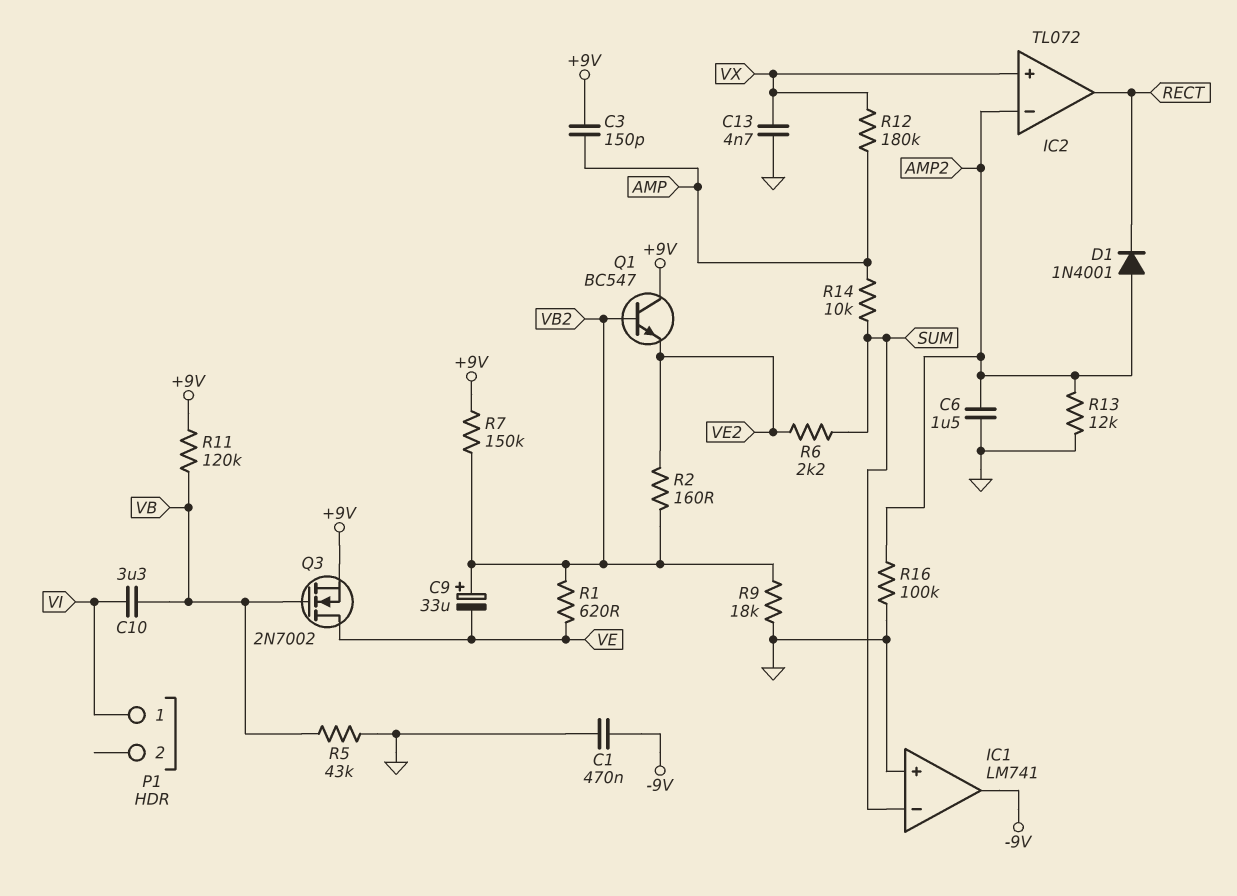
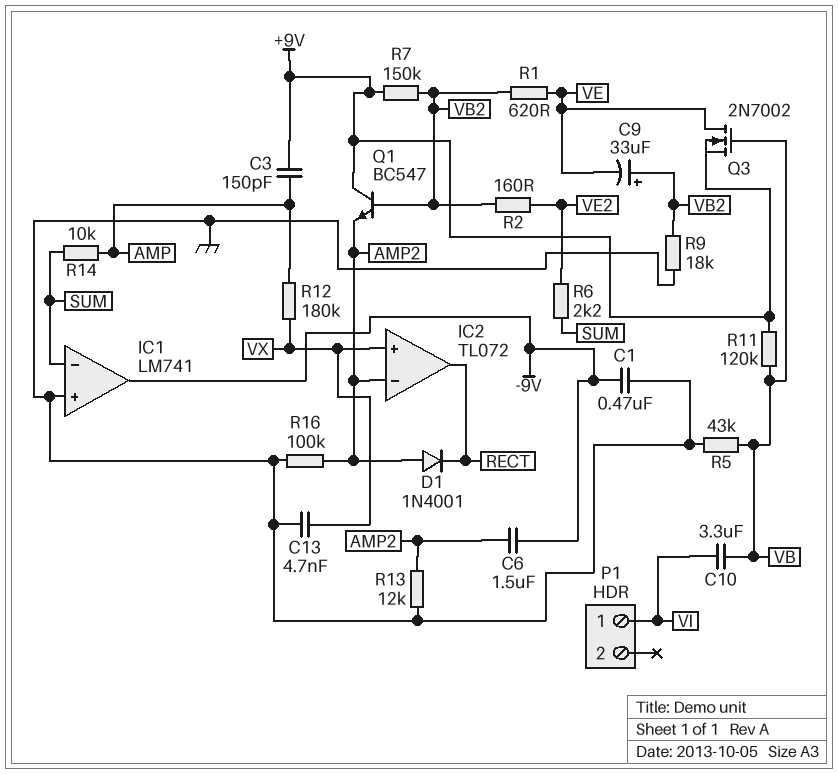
C6: 1.5uF (AMP2, GND) -> 1.5uF (-9V, AMP2)
Q1: NPN BC547 (B VB2, C +9V, E VE2) -> NPN BC547 (B VB2, C +9V, E AMP2)

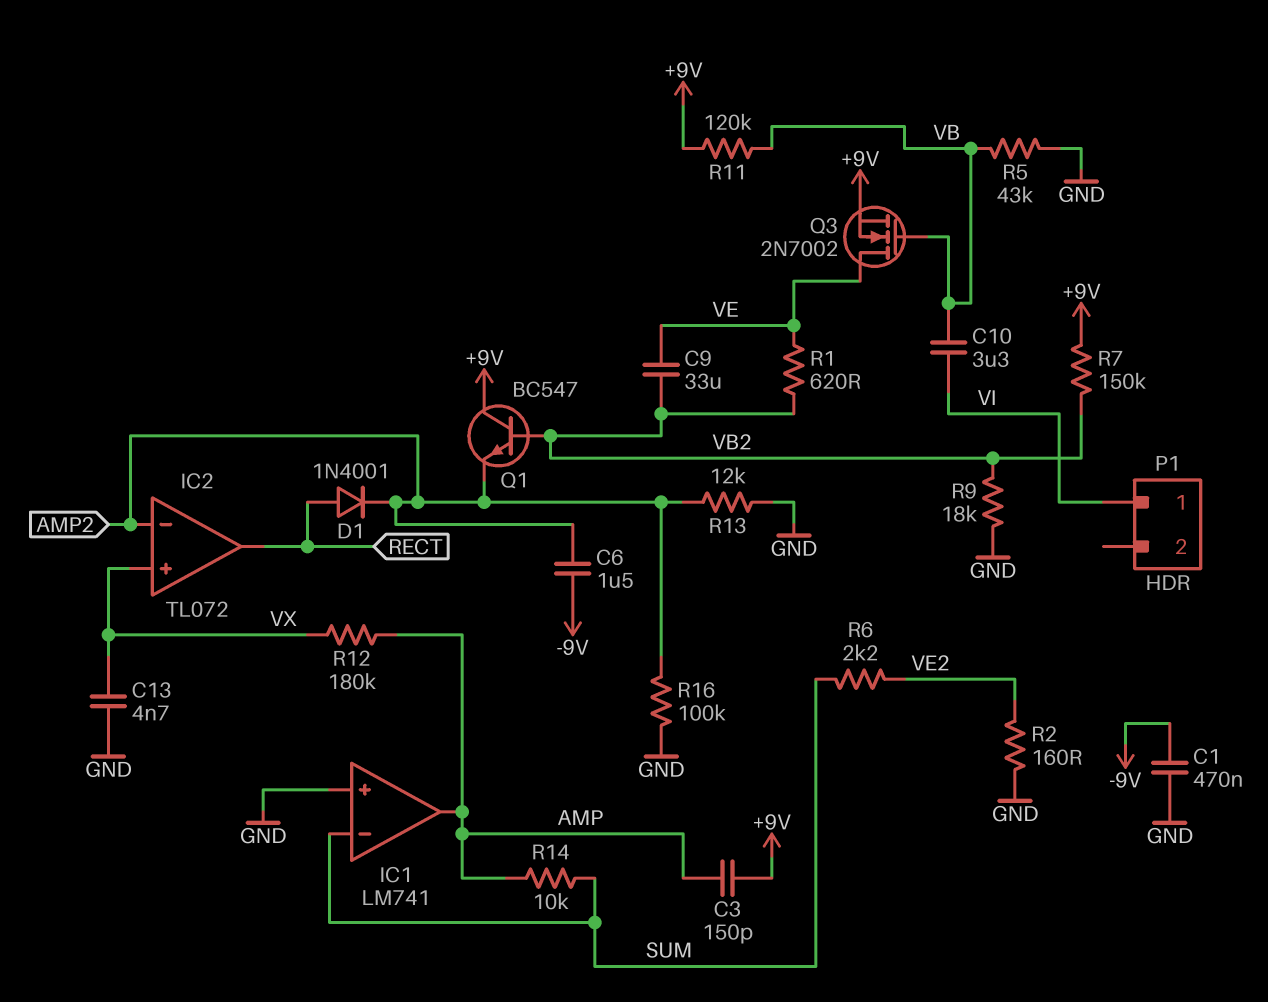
C9: 33uF (plus VB2, minus VE) -> 33uF (VB2, VE)
D1: diode 1N4001 (A AMP2, K RECT) -> diode 1N4001 (A RECT, K AMP2)
IC1 pin out: -9V -> AMP
R2: 160 (VB2, VE2) -> 160 (GND, VE2)

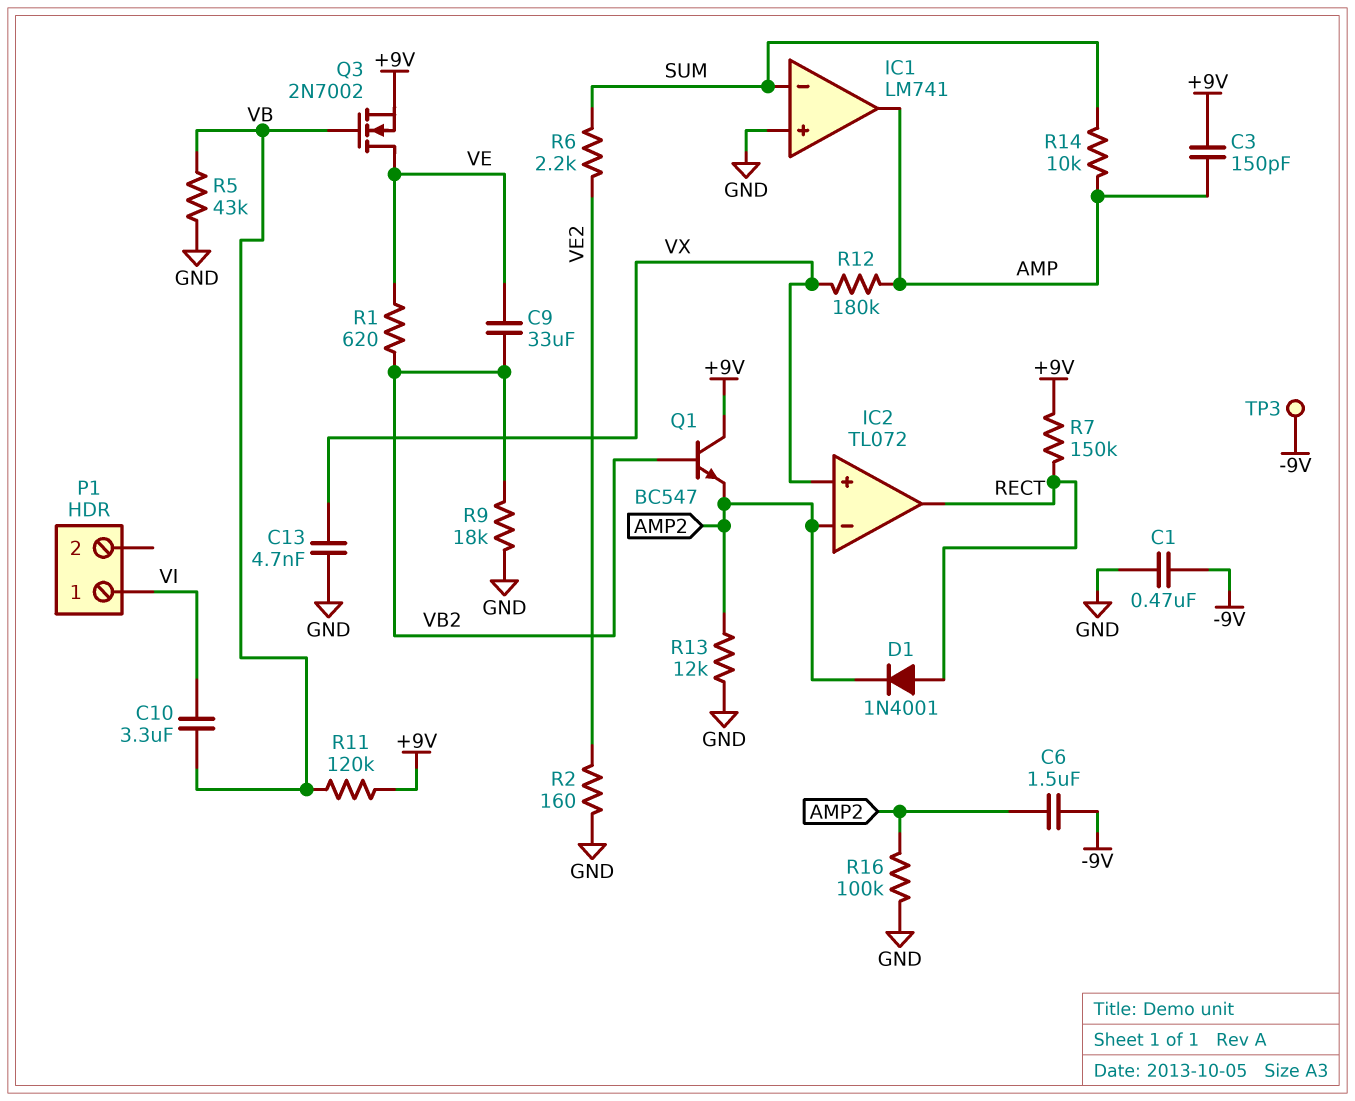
R7: 150k (+9V, VB2) -> 150k (+9V, RECT)
TP3: none -> test point (-9V)

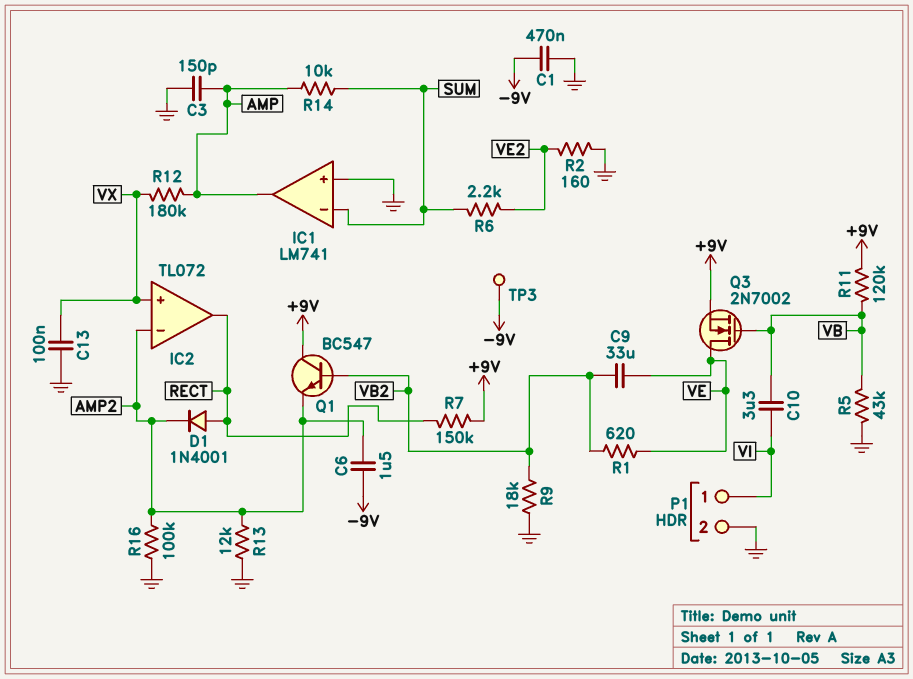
C3: 150pF (+9V, AMP) -> 150pF (AMP, GND)
C13: 4.7nF (GND, VX) -> 100nF (GND, VX)
P1 pin 2: none -> GND

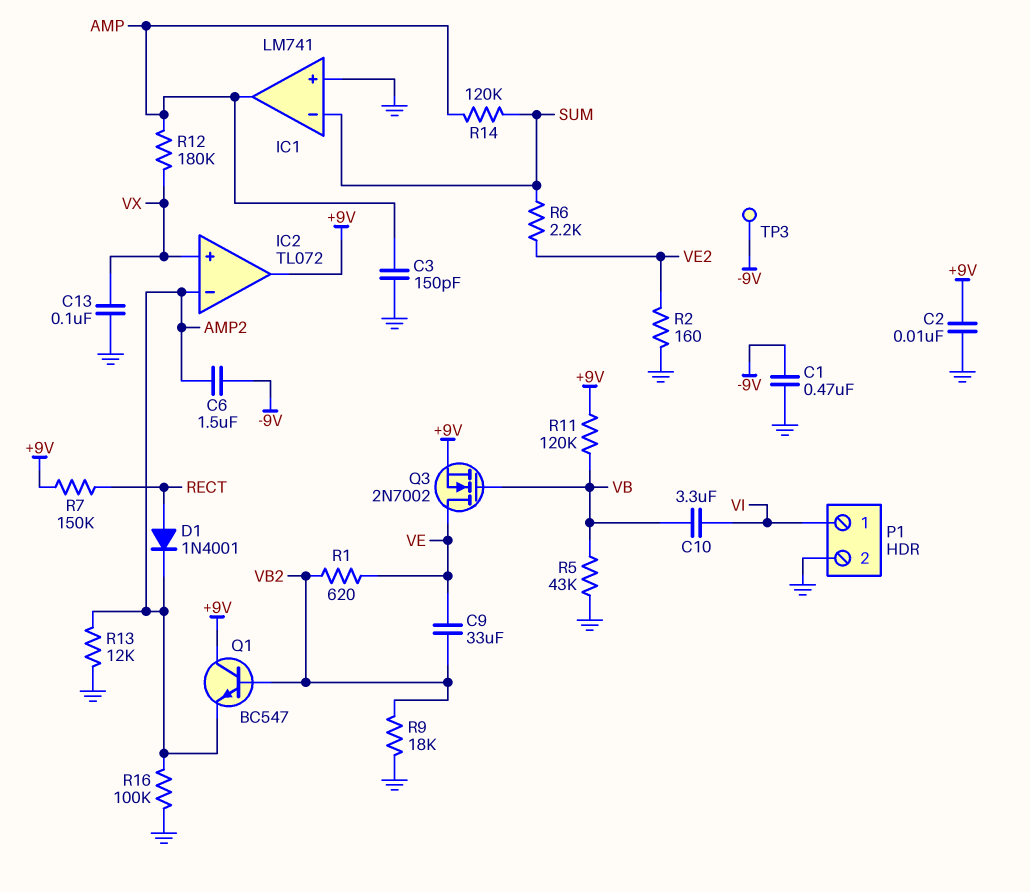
C2: none -> 10nF (+9V, GND)
IC2 pin out: RECT -> +9V
R14: 10k (AMP, SUM) -> 120k (AMP, SUM)

